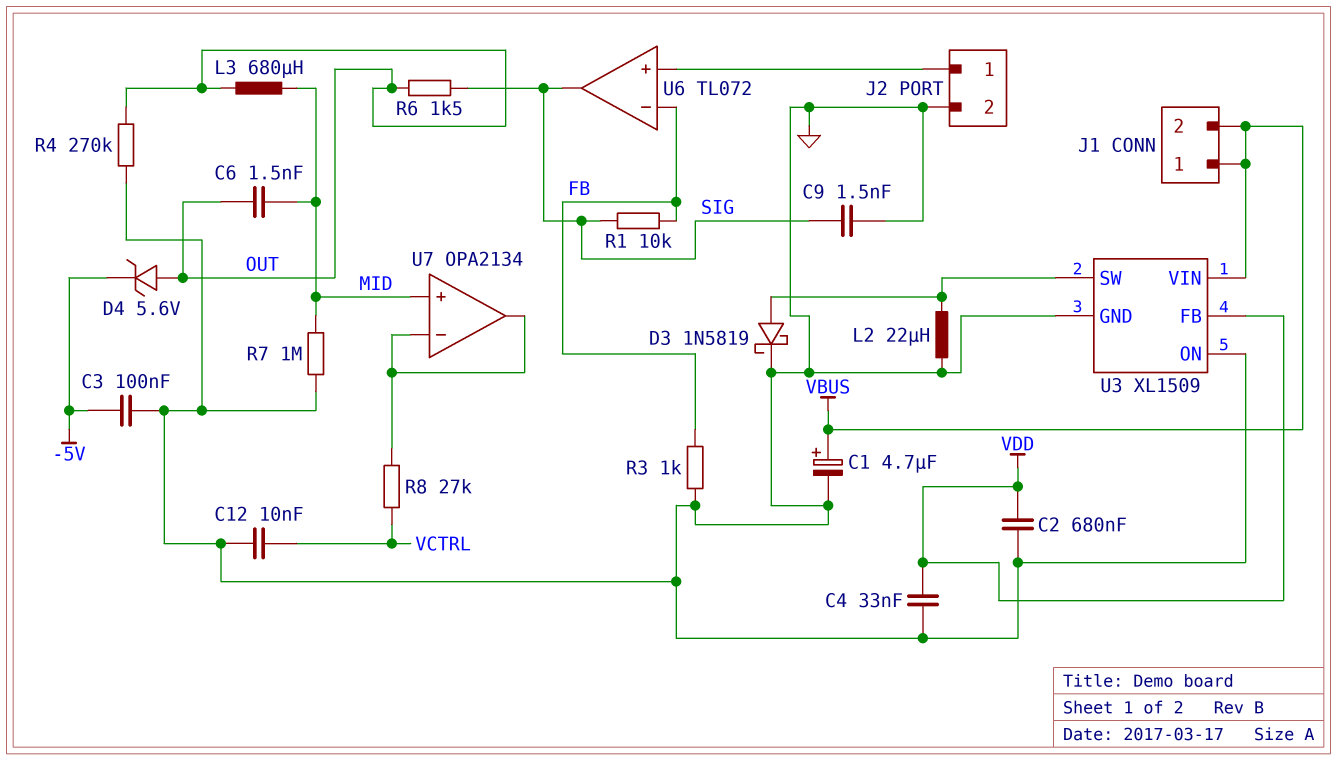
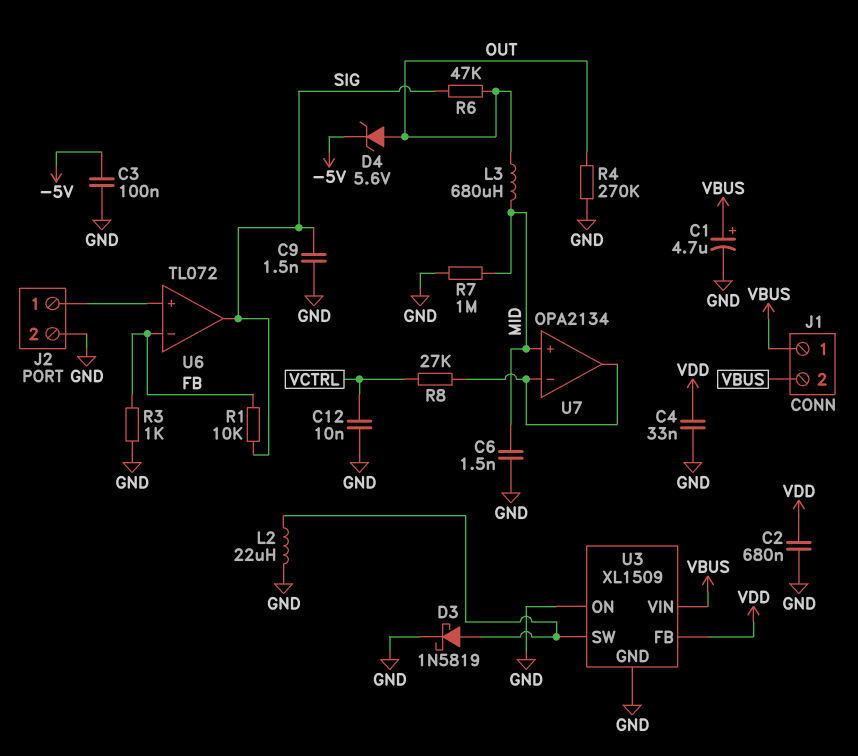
C6: 1.5nF (MID, OUT) -> 1.5nF (GND, MID)
R6: 1.5k (OUT, SIG) -> 47k (OUT, SIG)

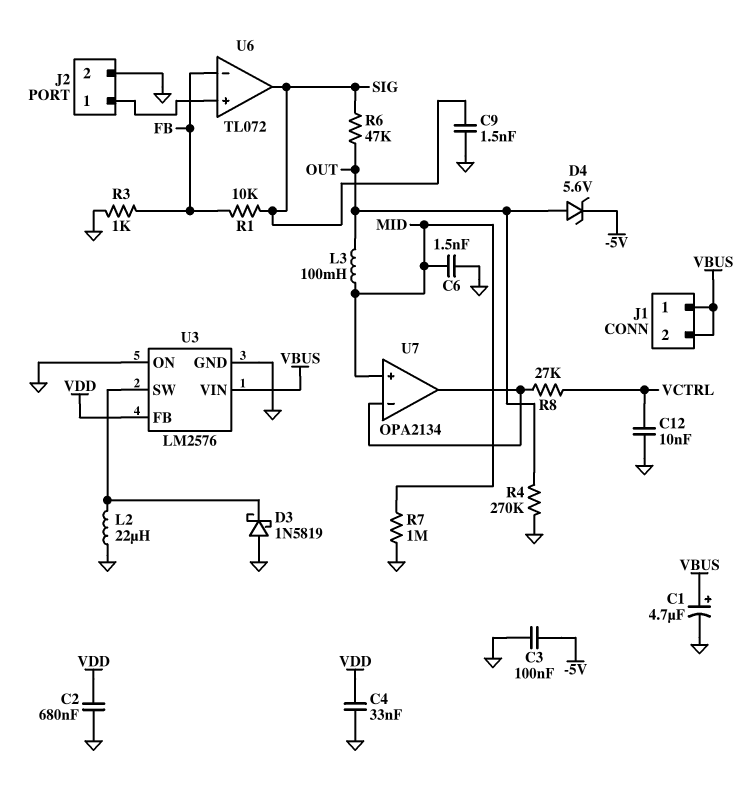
D3: schottky 1N5819 (A U3/SW, K GND) -> schottky 1N5819 (A GND, K U3/SW)
L3: 680uH (MID, OUT) -> 100mH (MID, OUT)
U3: XL1509 -> LM2576

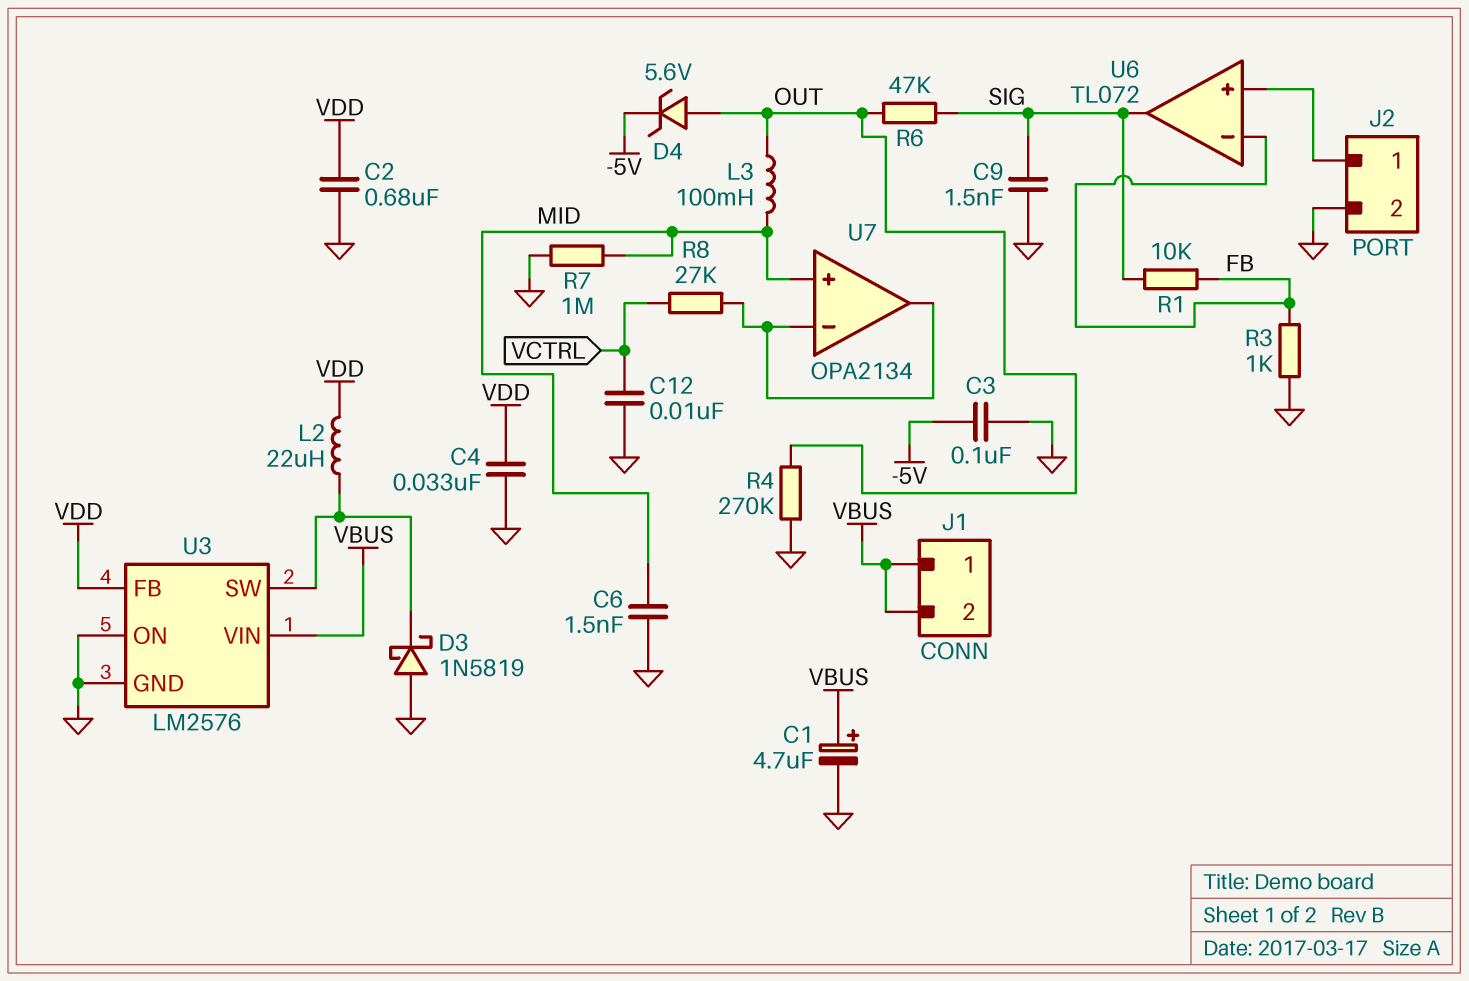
L2: 22uH (GND, U3/SW) -> 22uH (U3/SW, VDD)

